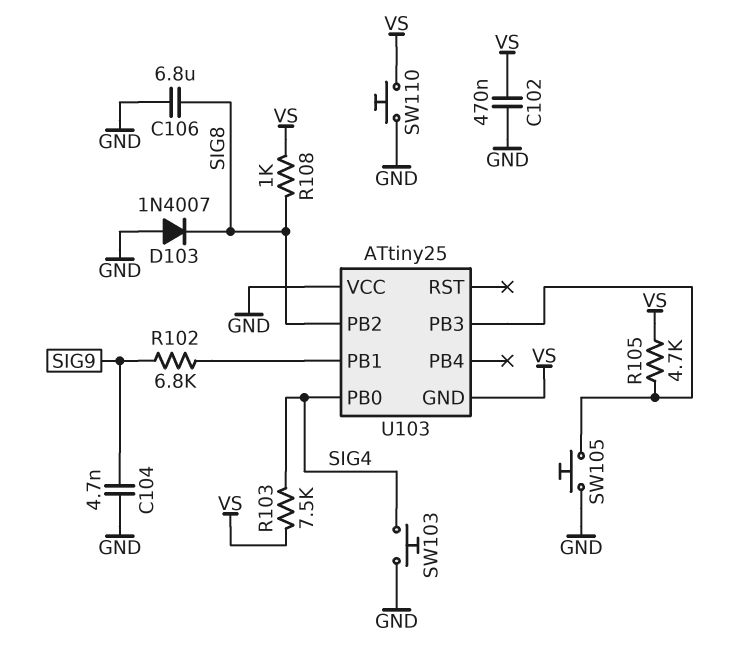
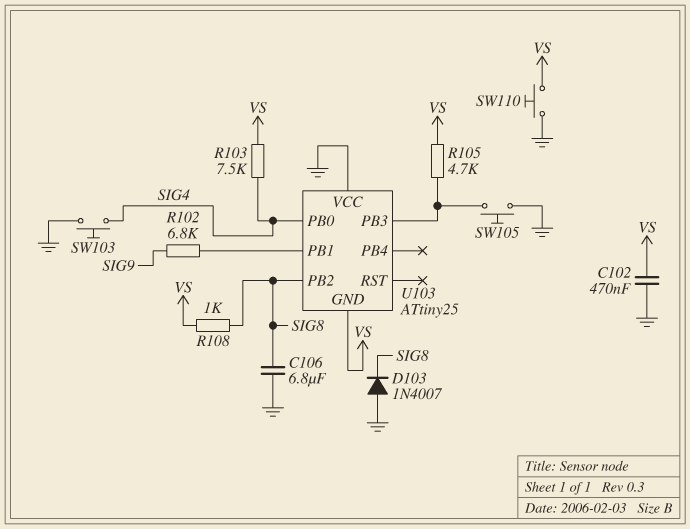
C104: 4.7nF (GND, SIG9) -> none

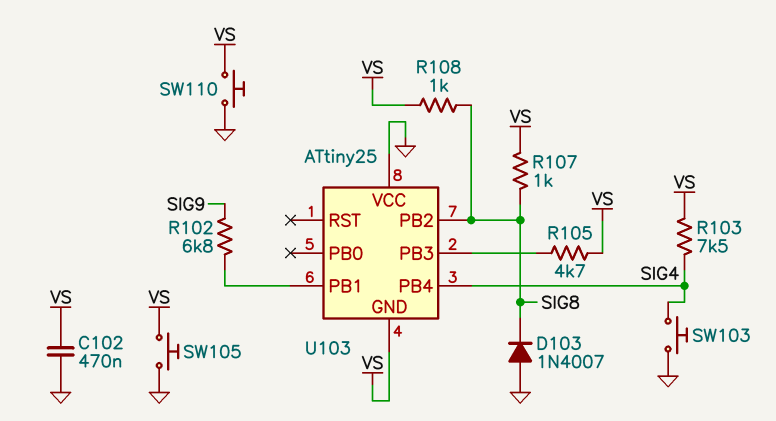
C106: 6.8uF (GND, SIG8) -> none
R107: none -> 1k (SIG8, VS)
SW105: button (GND, U103/PB3) -> button (GND, VS)
U103 pin PB0: SIG4 -> none
U103 pin PB4: none -> SIG4

